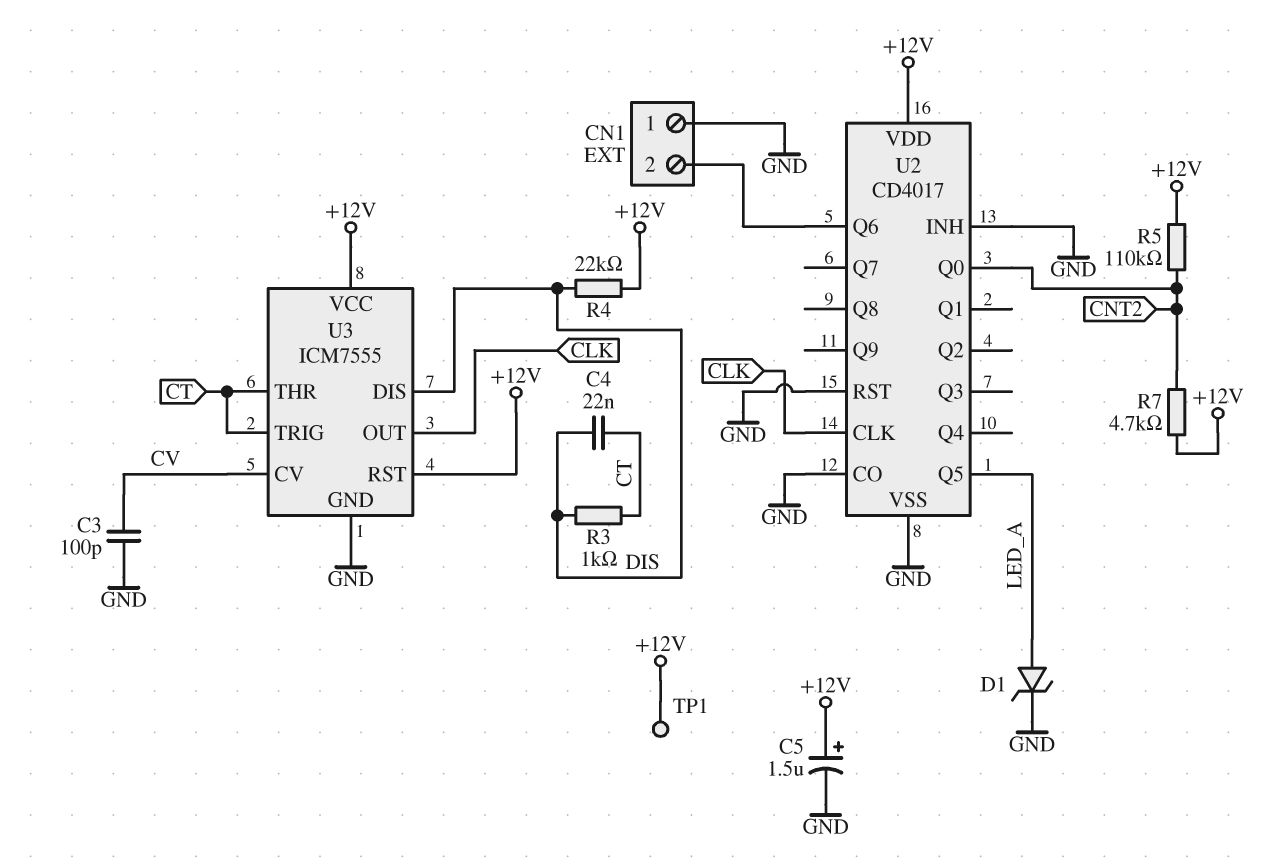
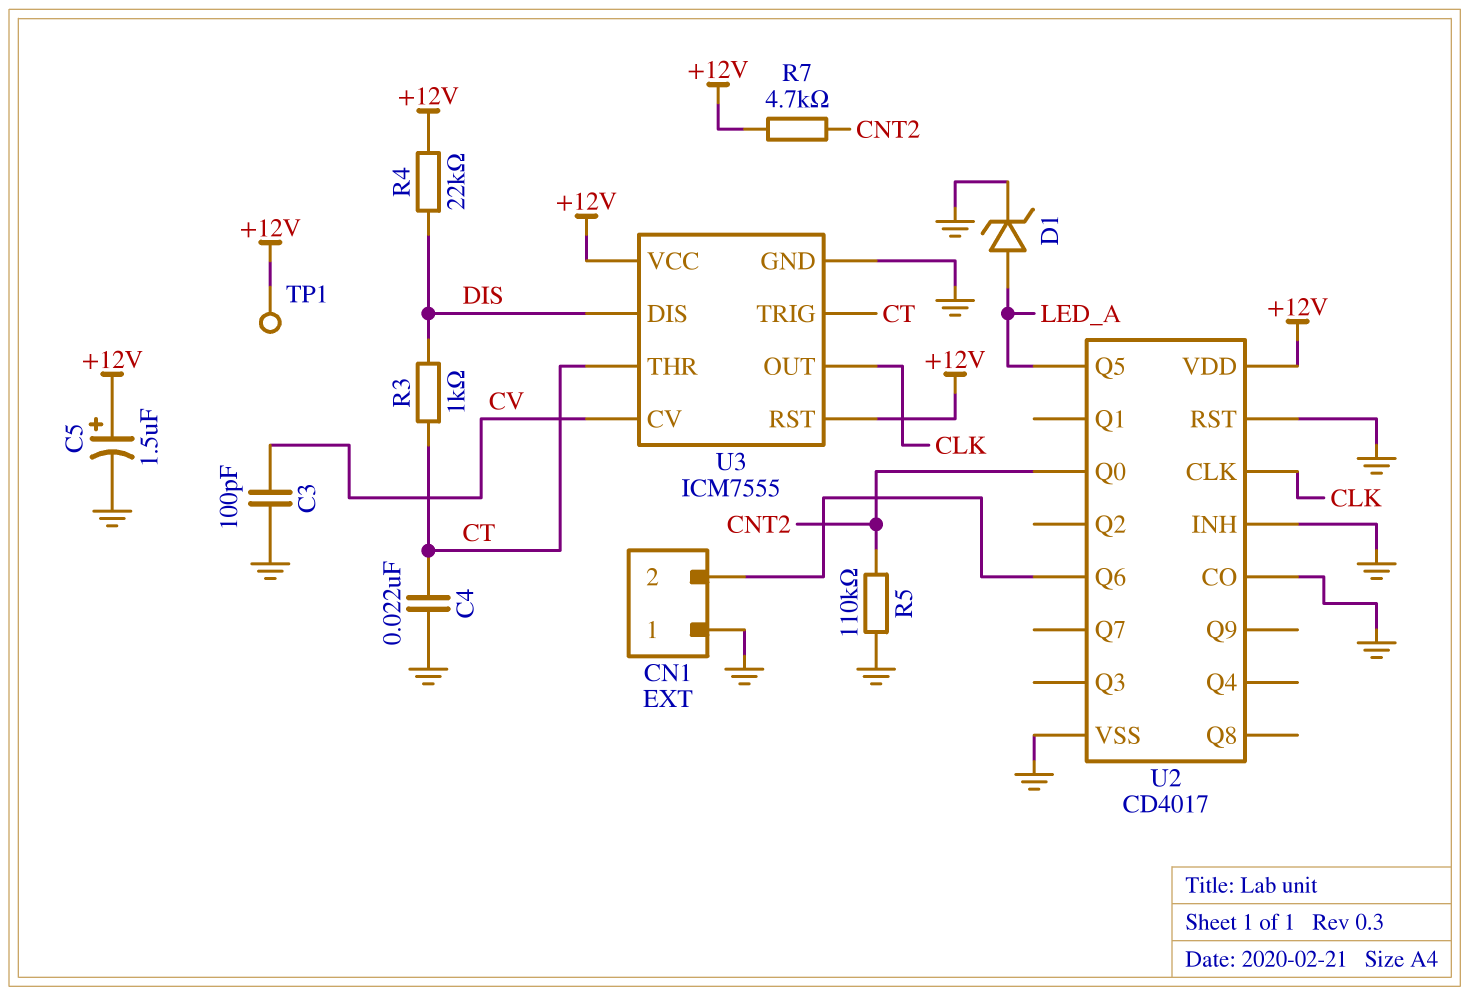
C4: 22nF (CT, DIS) -> 22nF (CT, GND)
R5: 110k (+12V, CNT2) -> 110k (CNT2, GND)

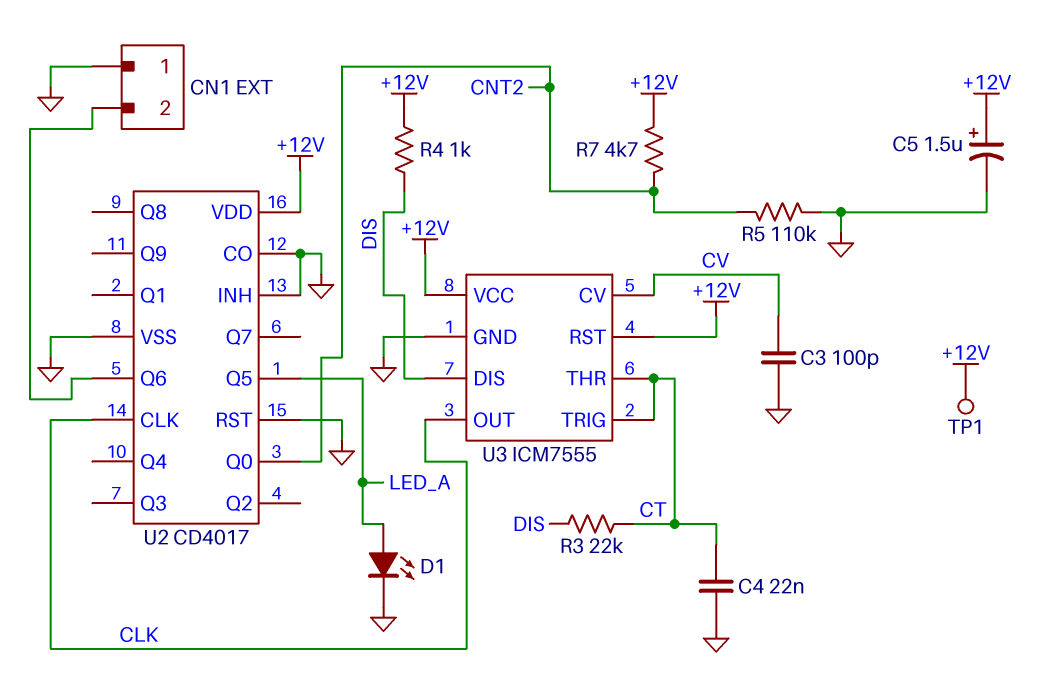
D1: zener (A LED_A, K GND) -> LED (A LED_A, K GND)
R3: 1k (CT, DIS) -> 22k (CT, DIS)
R4: 22k (+12V, DIS) -> 1k (+12V, DIS)

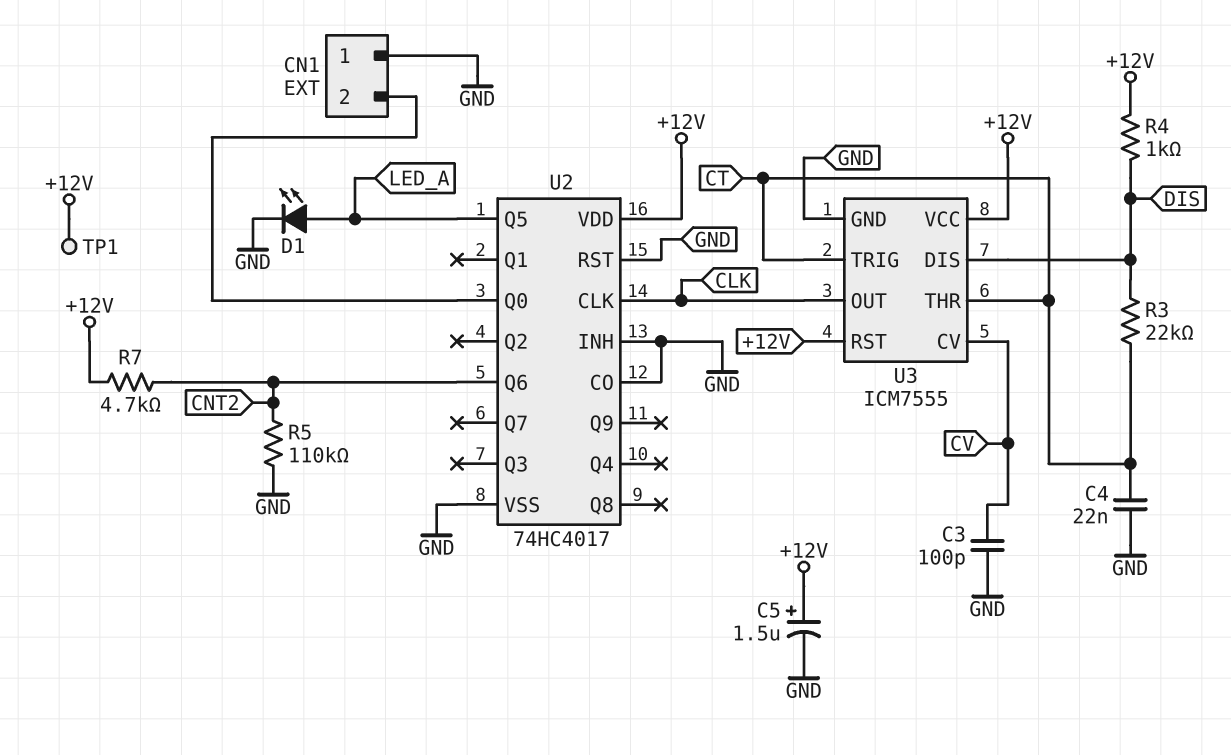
U2: CD4017 -> 74HC4017
U2 pin Q0: CNT2 -> CN1/2
U2 pin Q6: CN1/2 -> CNT2

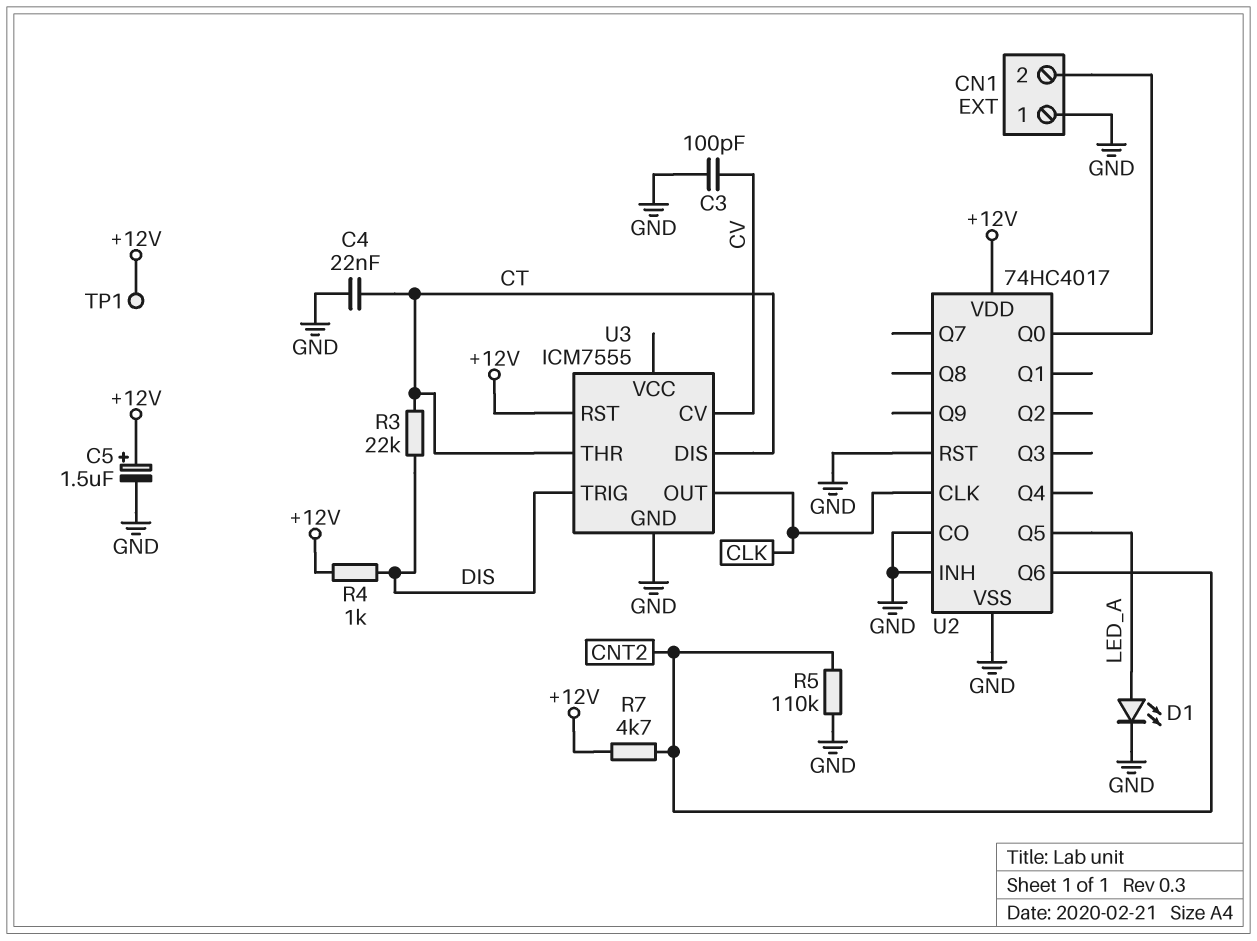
U3 pin DIS: DIS -> CT
U3 pin TRIG: CT -> DIS
U3 pin VCC: +12V -> none

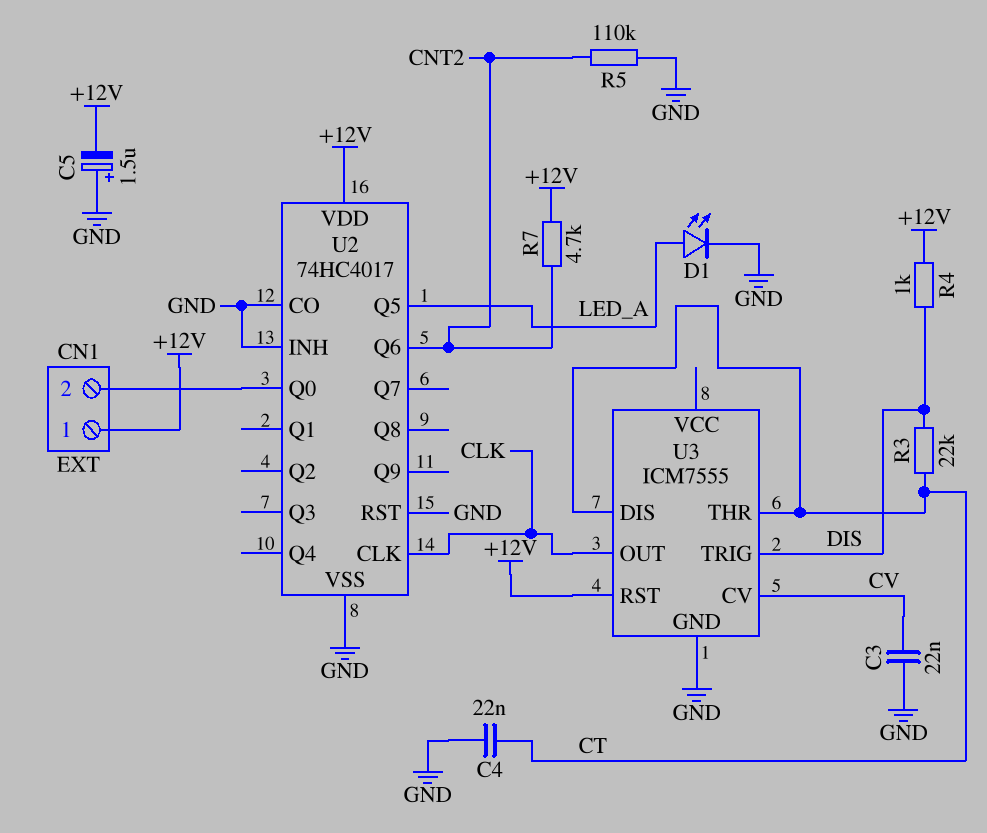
C3: 100pF (CV, GND) -> 22nF (CV, GND)
C5: 1.5uF (plus +12V, minus GND) -> 1.5uF (plus GND, minus +12V)
CN1 pin 1: GND -> +12V
TP1: test point (+12V) -> none

